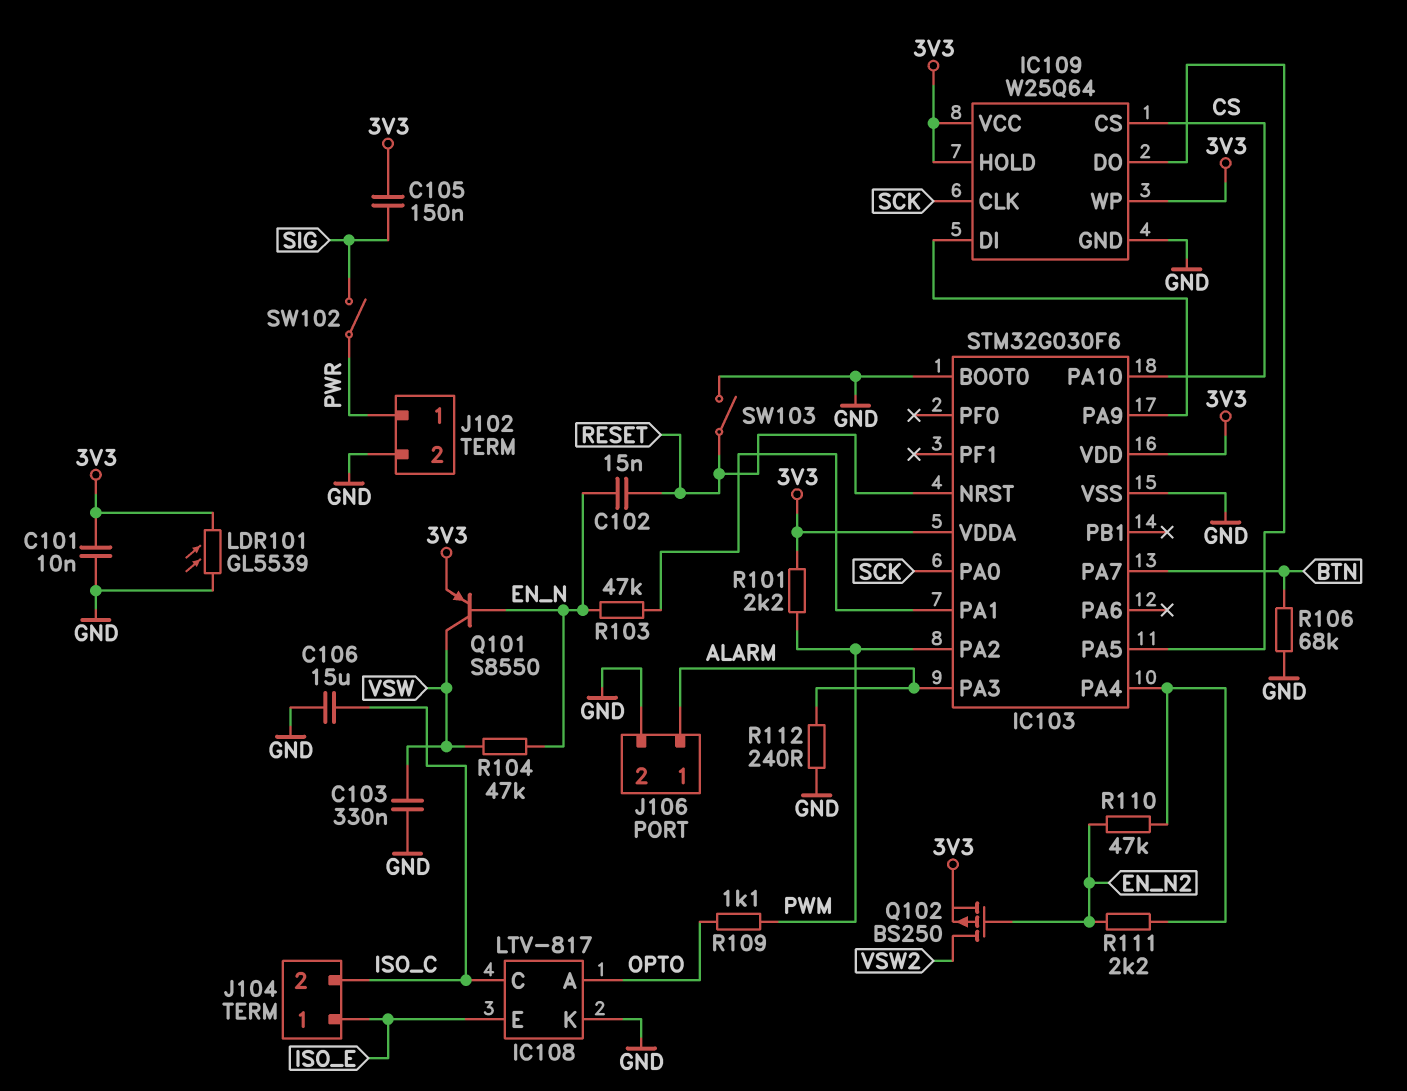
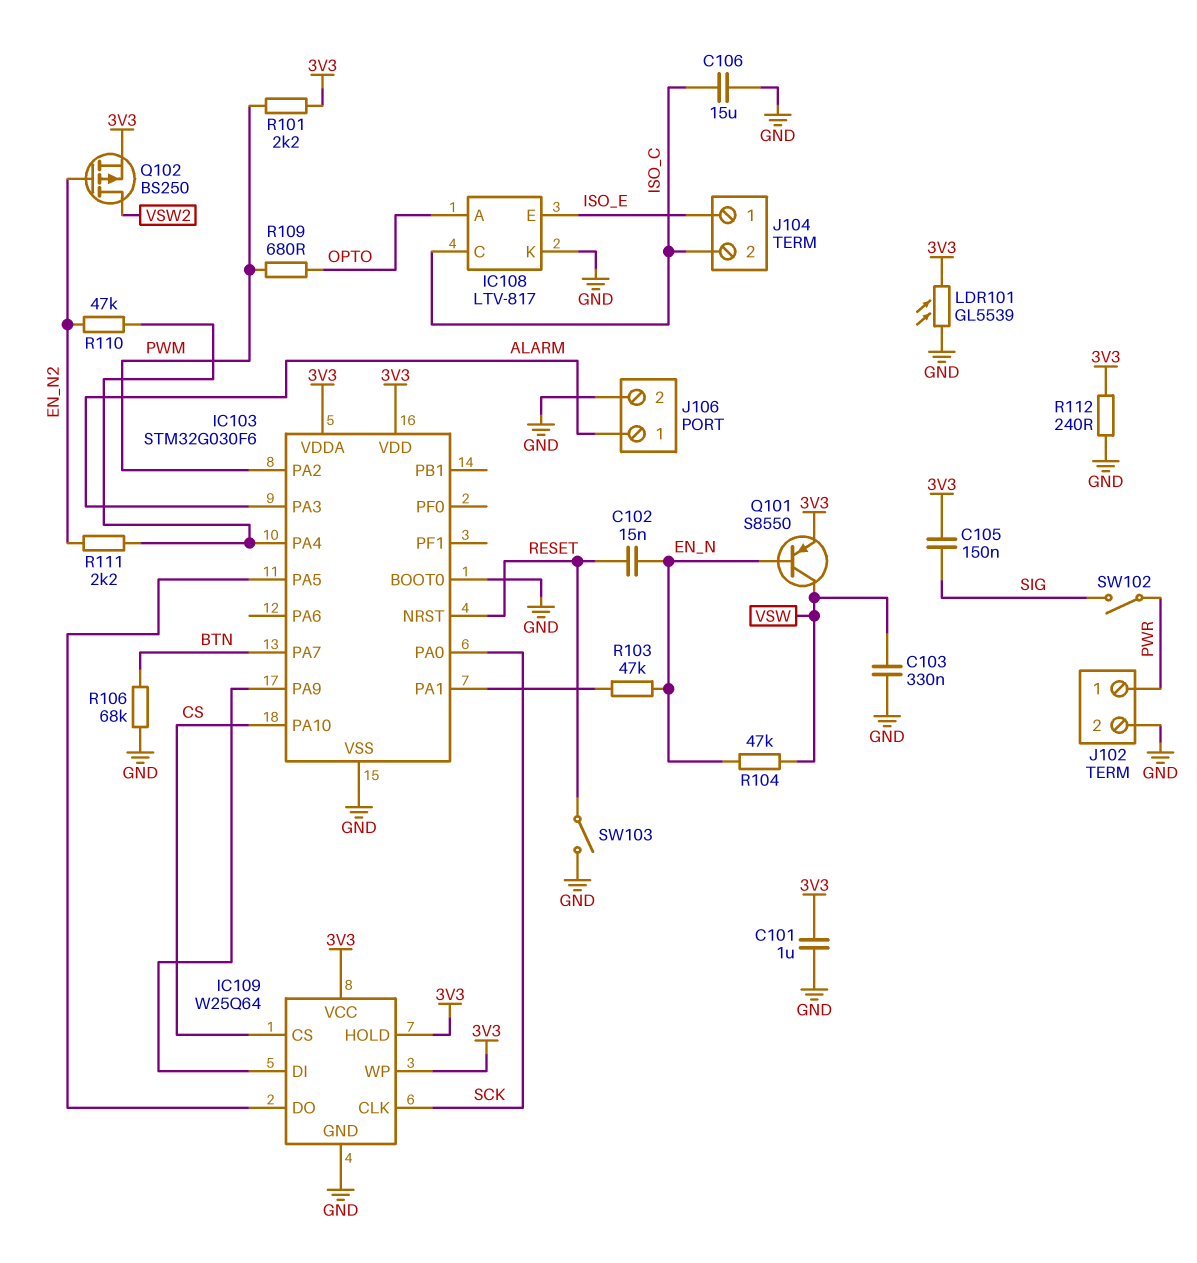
C101: 10nF (3V3, GND) -> 1uF (3V3, GND)
R109: 1.1k (OPTO, PWM) -> 680 (OPTO, PWM)
R112: 240 (ALARM, GND) -> 240 (3V3, GND)

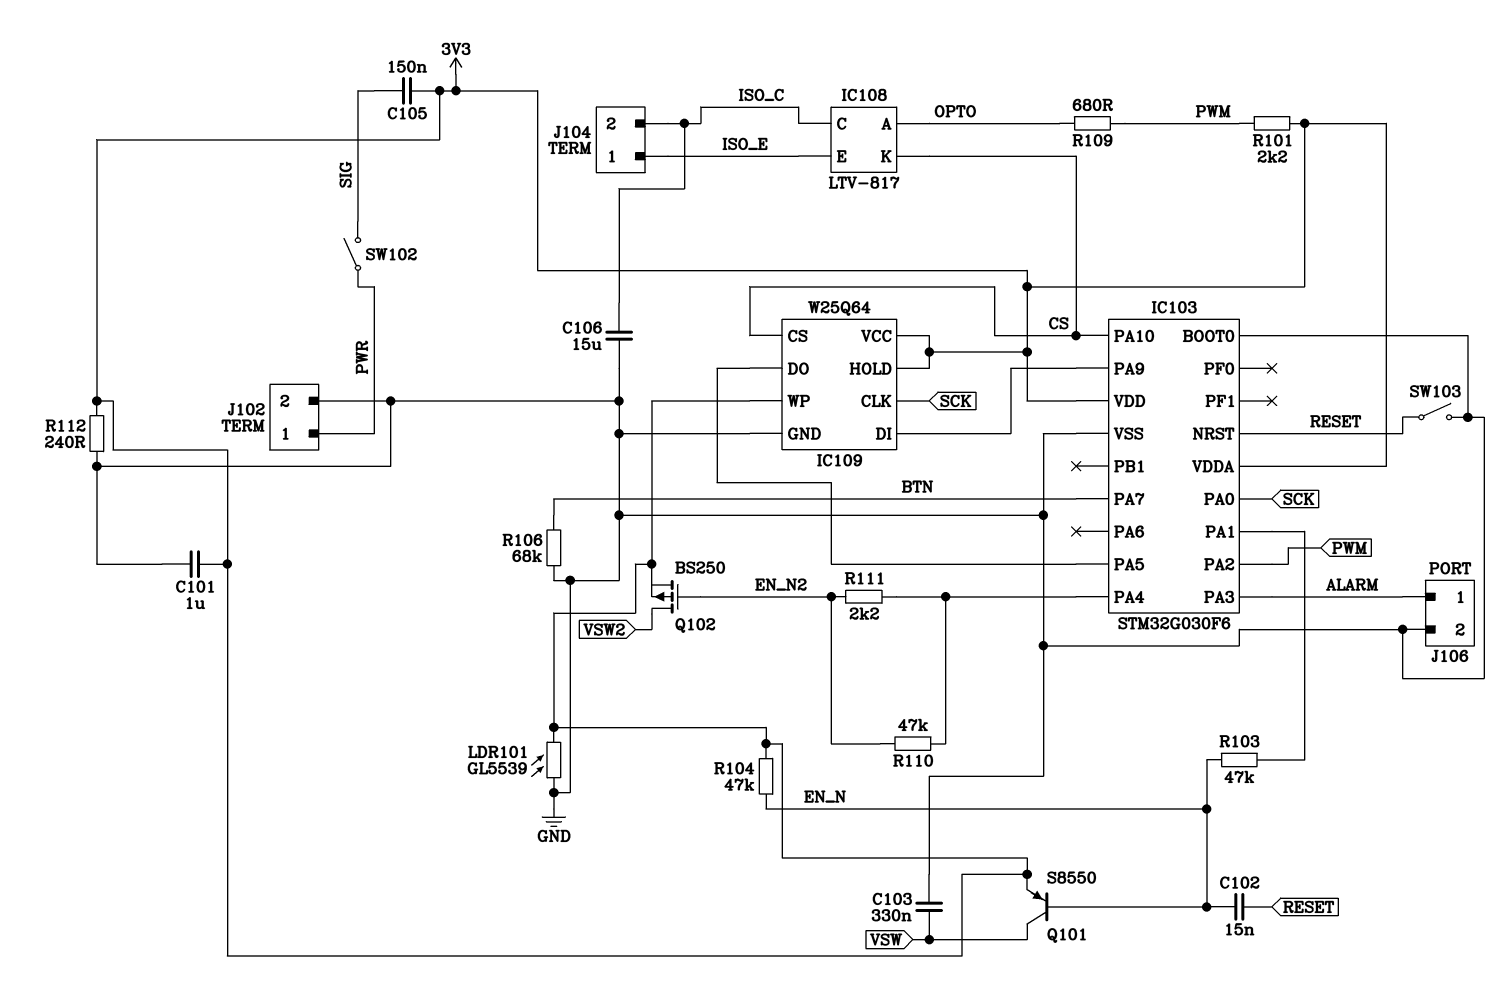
IC108 pin K: GND -> CS
R104: 47k (EN_N, VSW) -> 47k (3V3, EN_N)

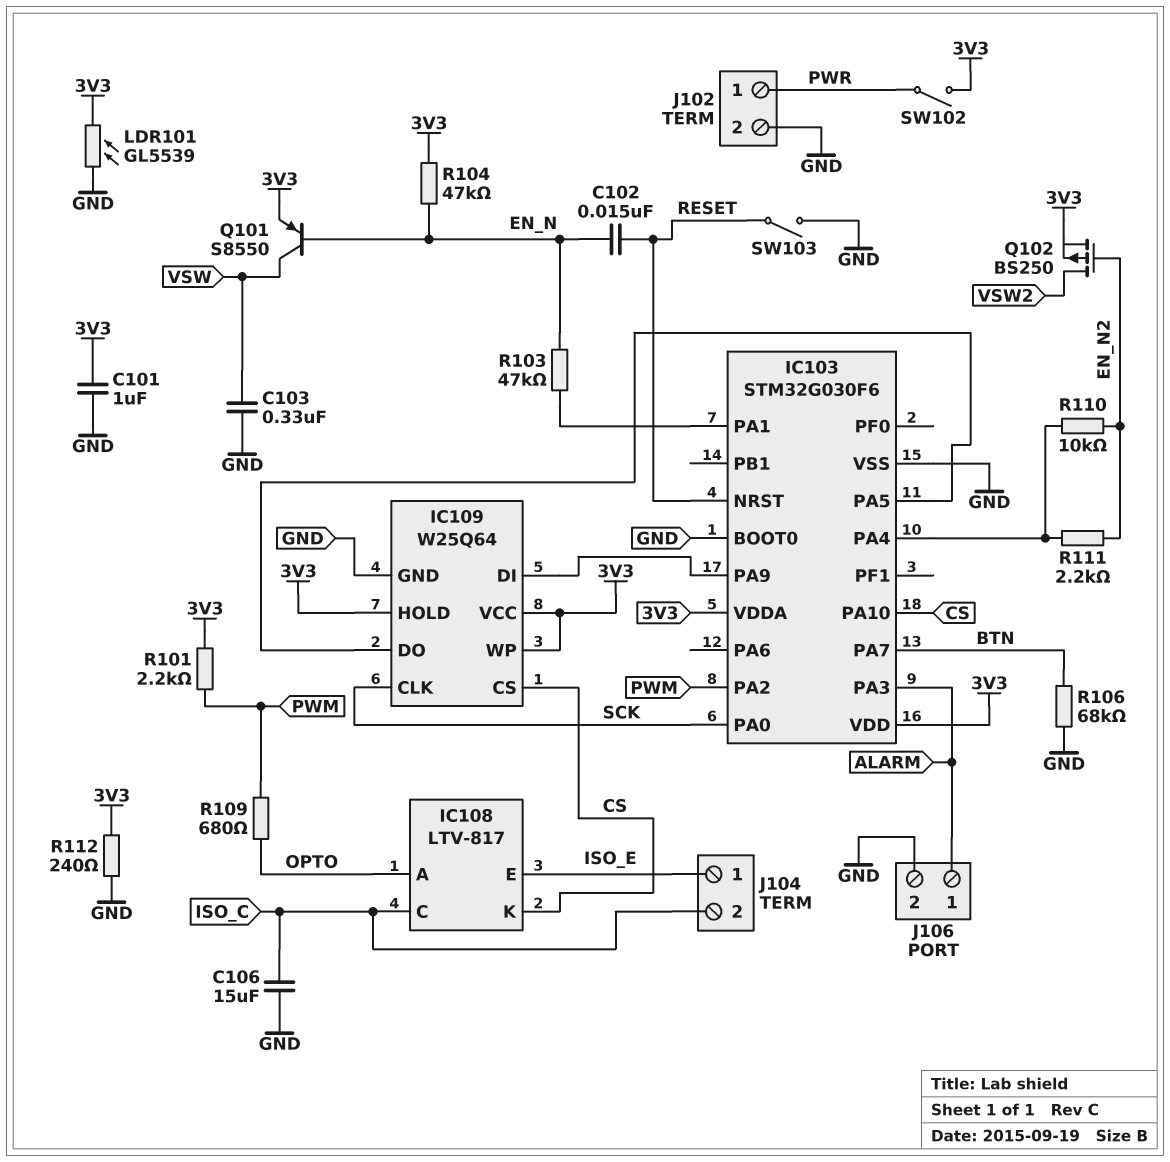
C105: 150nF (3V3, SIG) -> none
R110: 47k (EN_N2, IC103/PA4) -> 10k (EN_N2, IC103/PA4)
SW102: switch (PWR, SIG) -> switch (3V3, PWR)

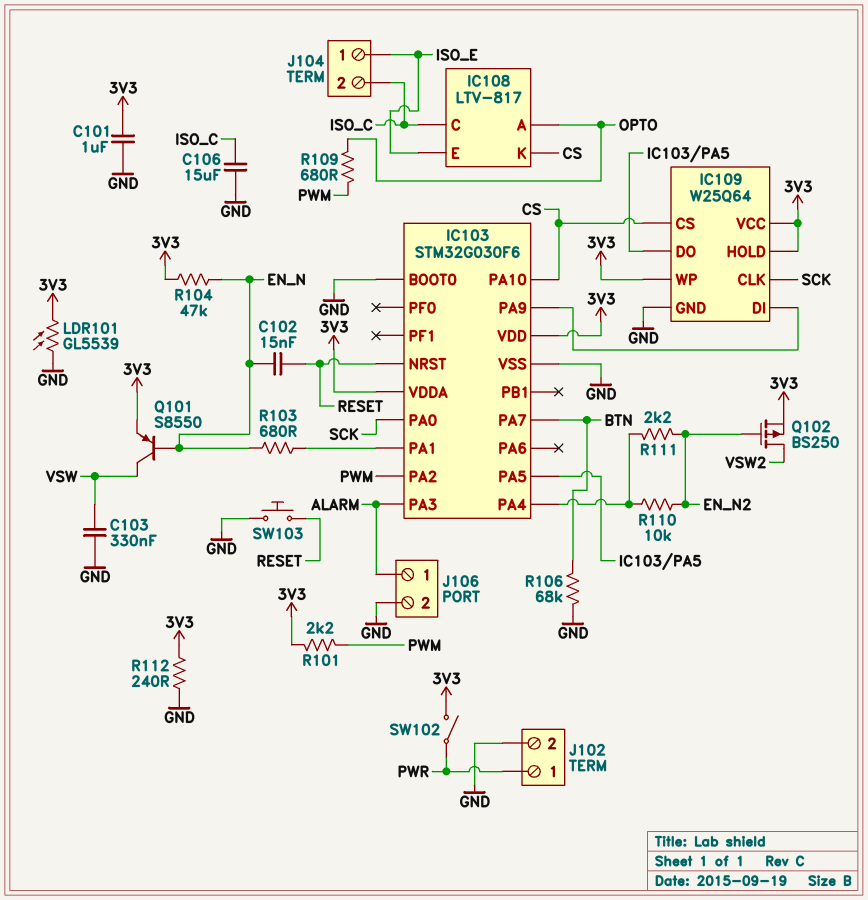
R103: 47k (EN_N, IC103/PA1) -> 680 (EN_N, IC103/PA1)
SW103: switch (GND, RESET) -> button (GND, RESET)

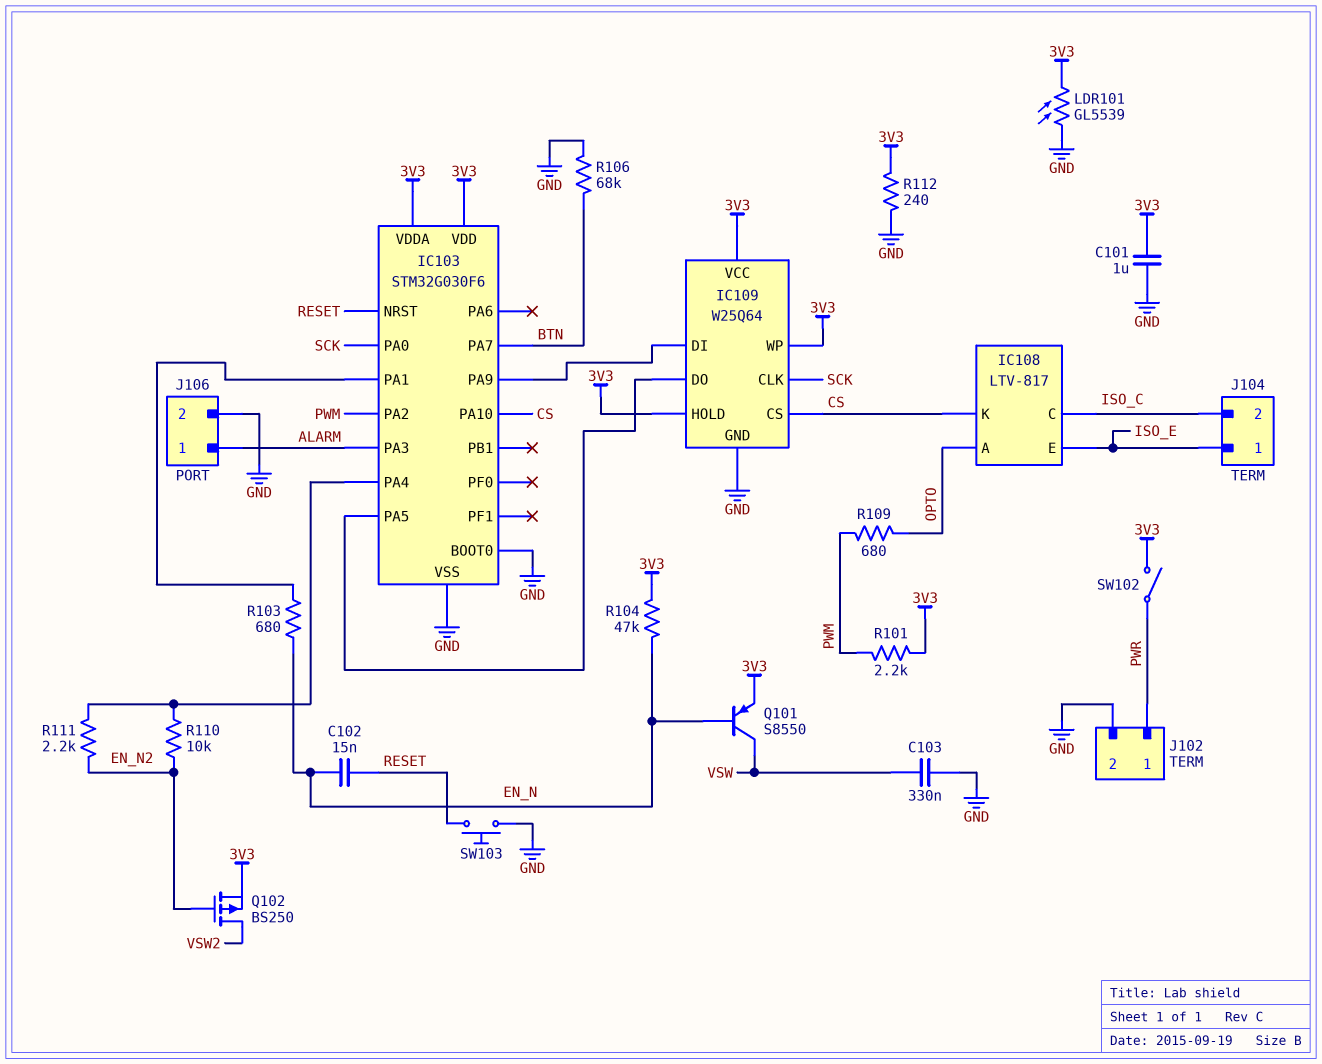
C106: 15uF (GND, ISO_C) -> none

